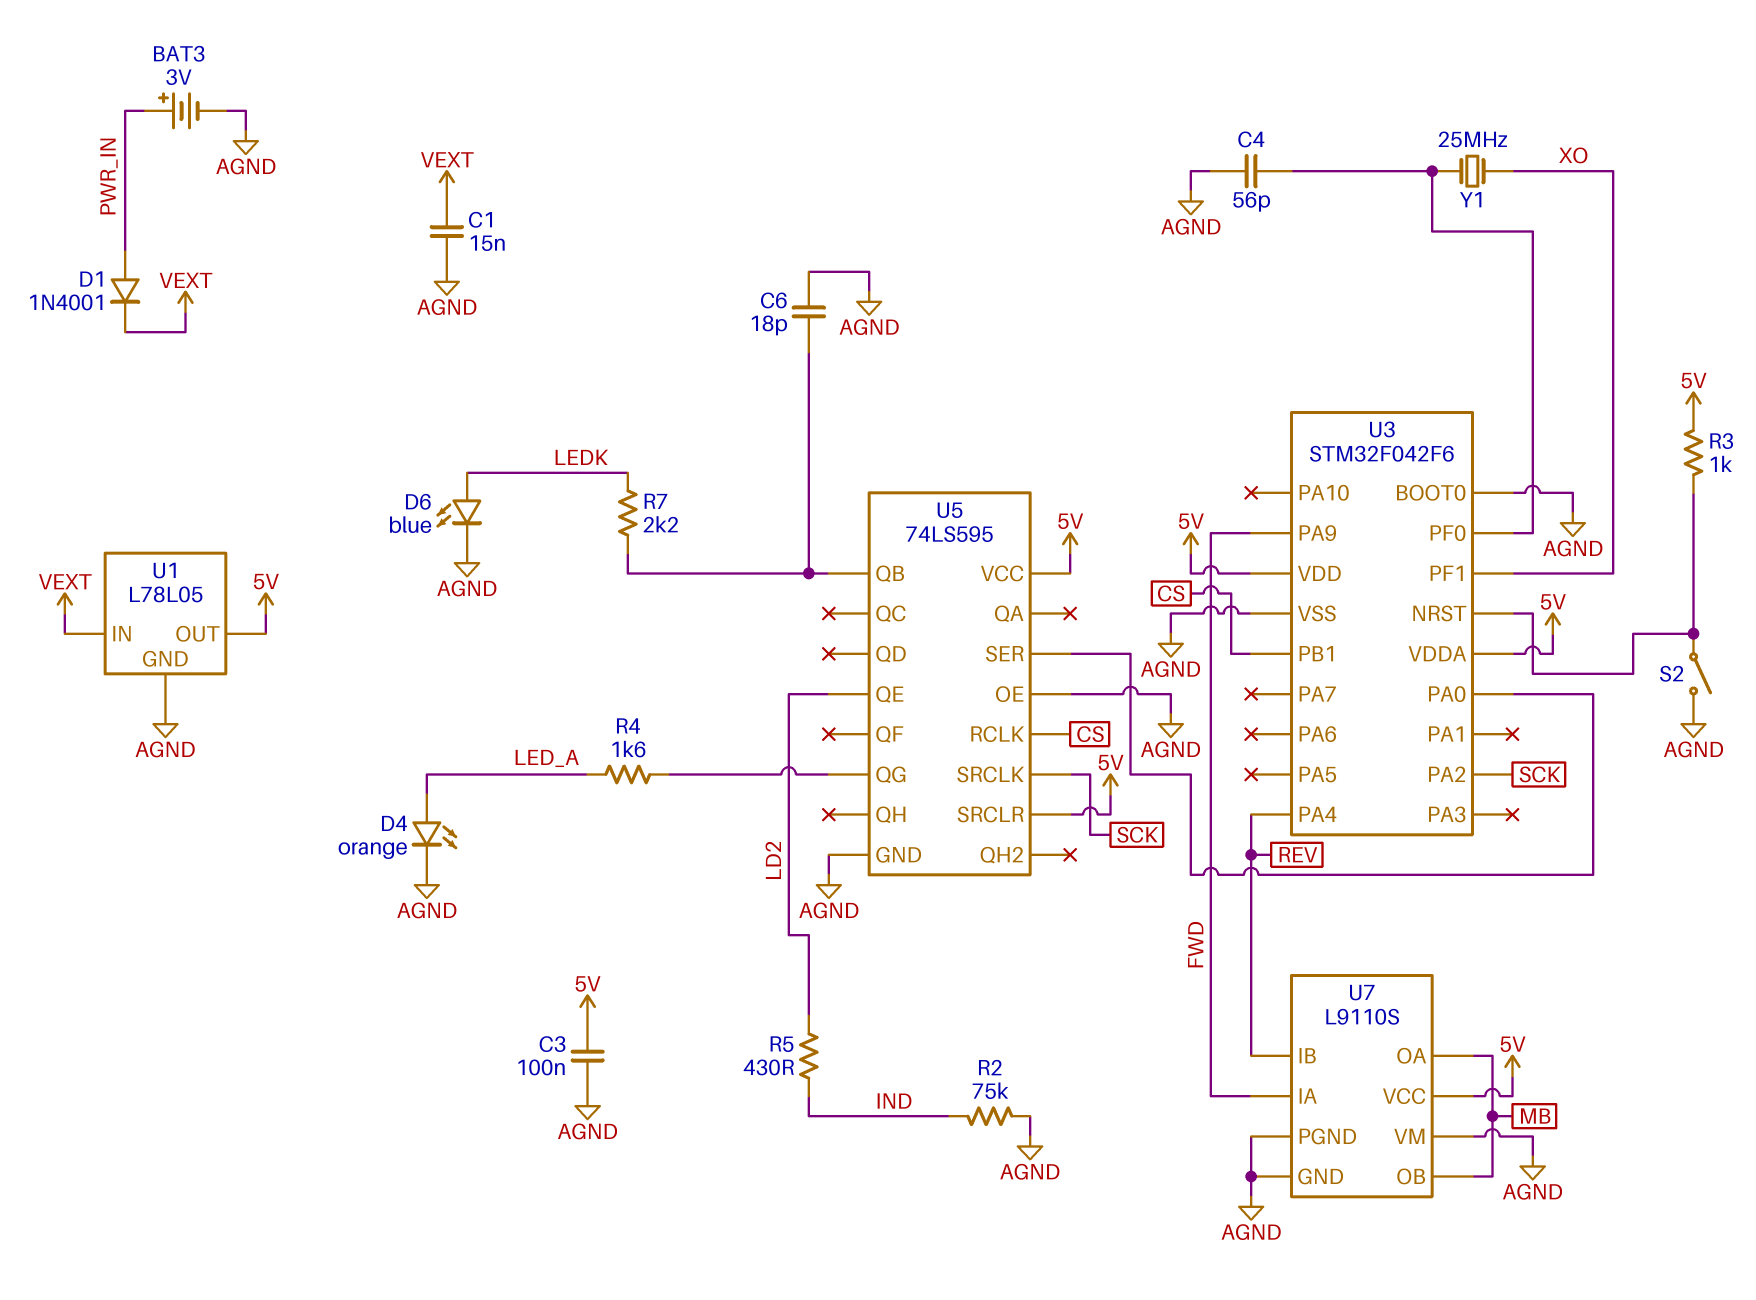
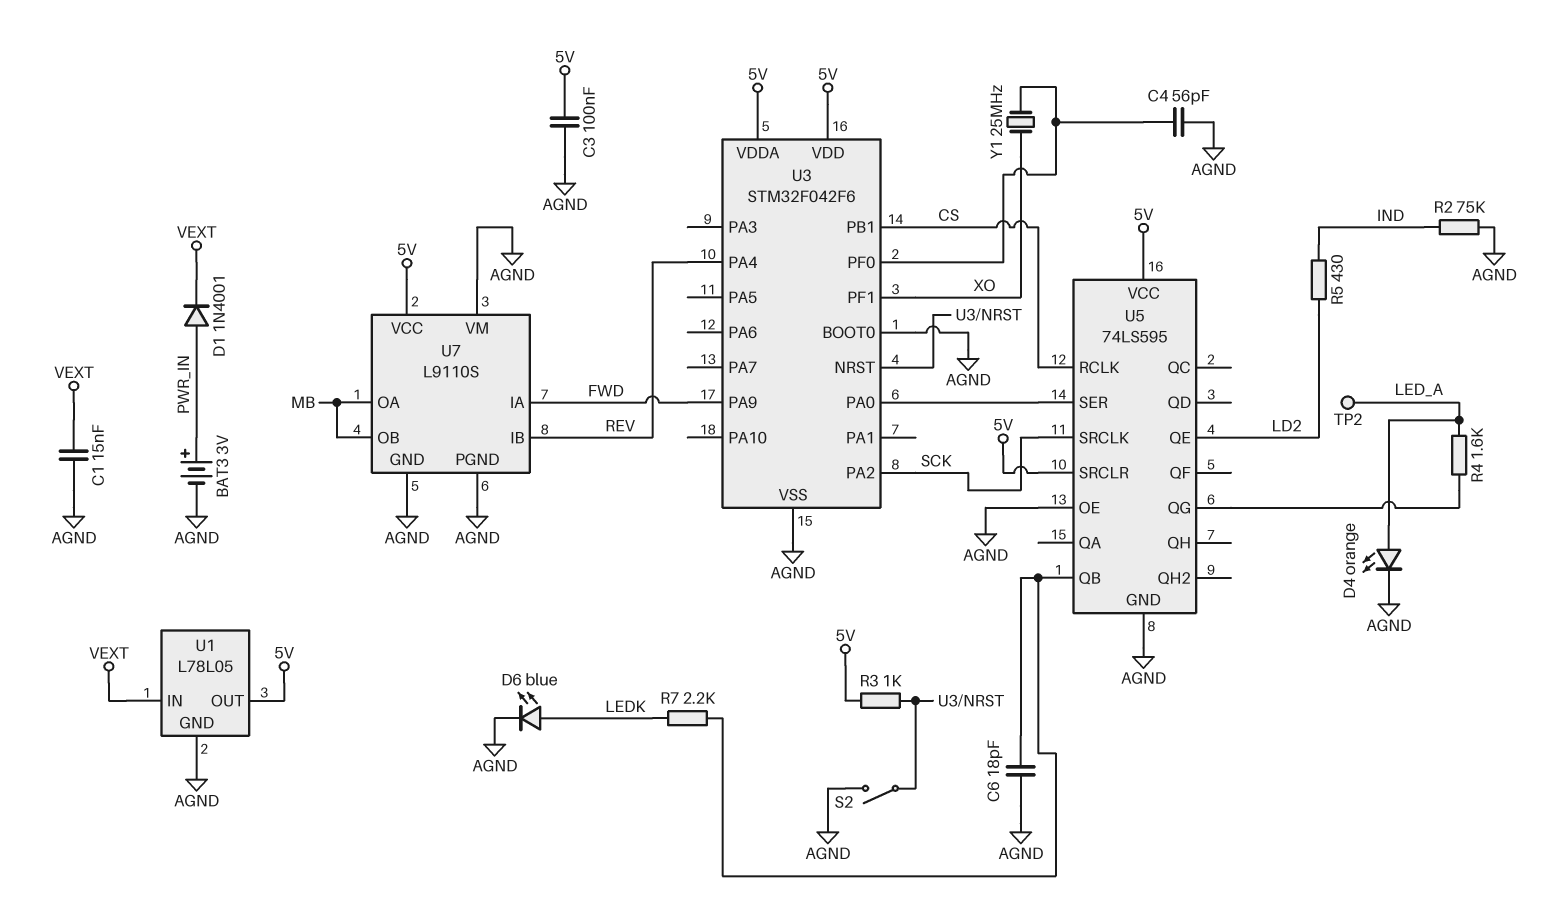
TP2: none -> test point (LED_A)

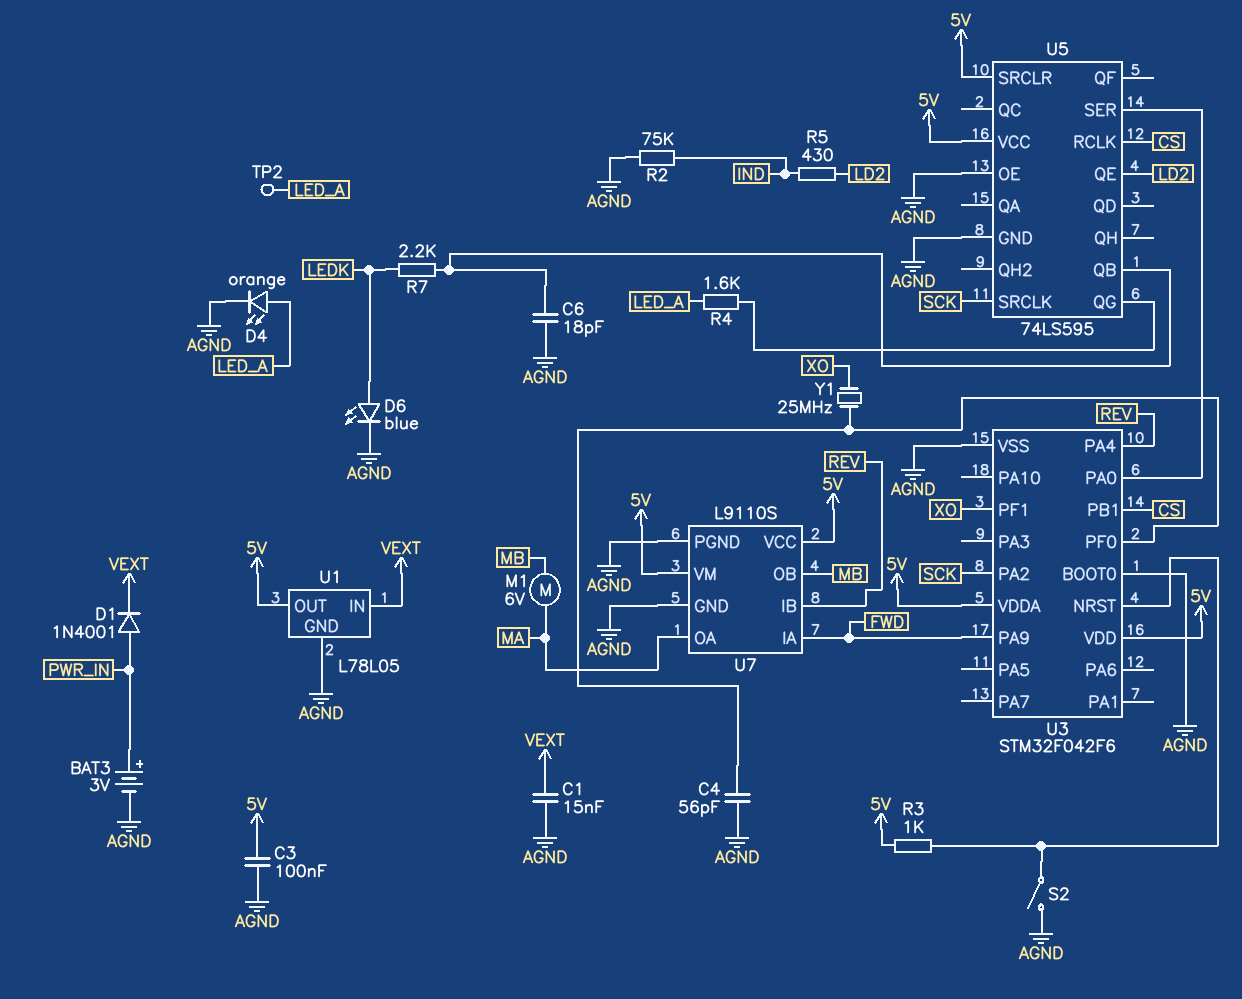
M1: none -> motor 6V (MA, MB)
U7 pin OA: MB -> MA
U7 pin VM: AGND -> 5V

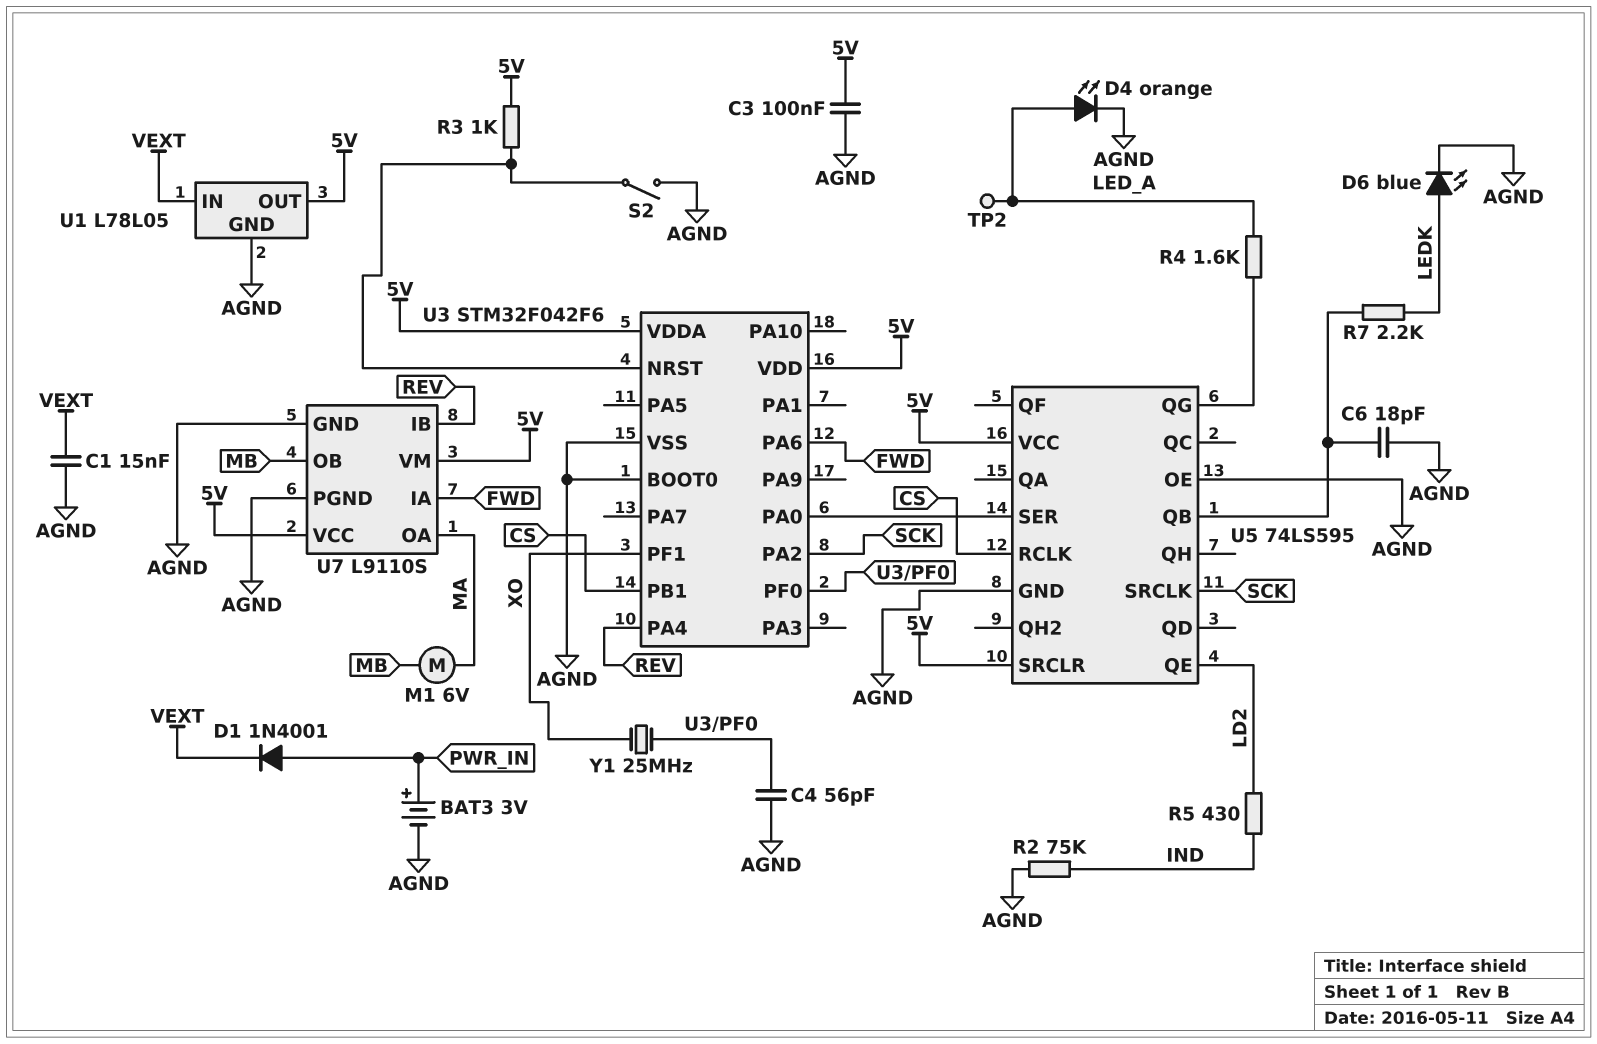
U3 pin PA6: none -> FWD
U3 pin PA9: FWD -> none

